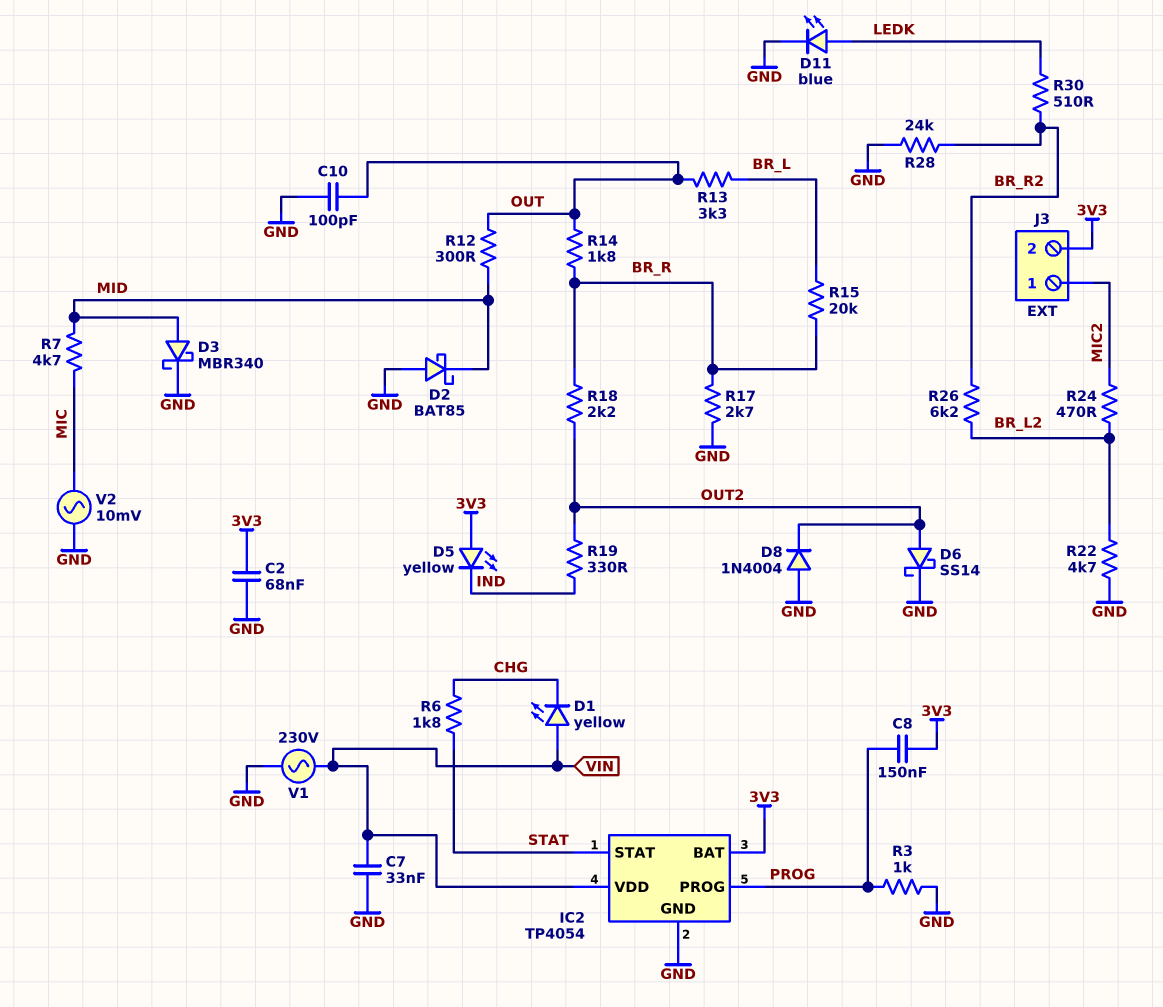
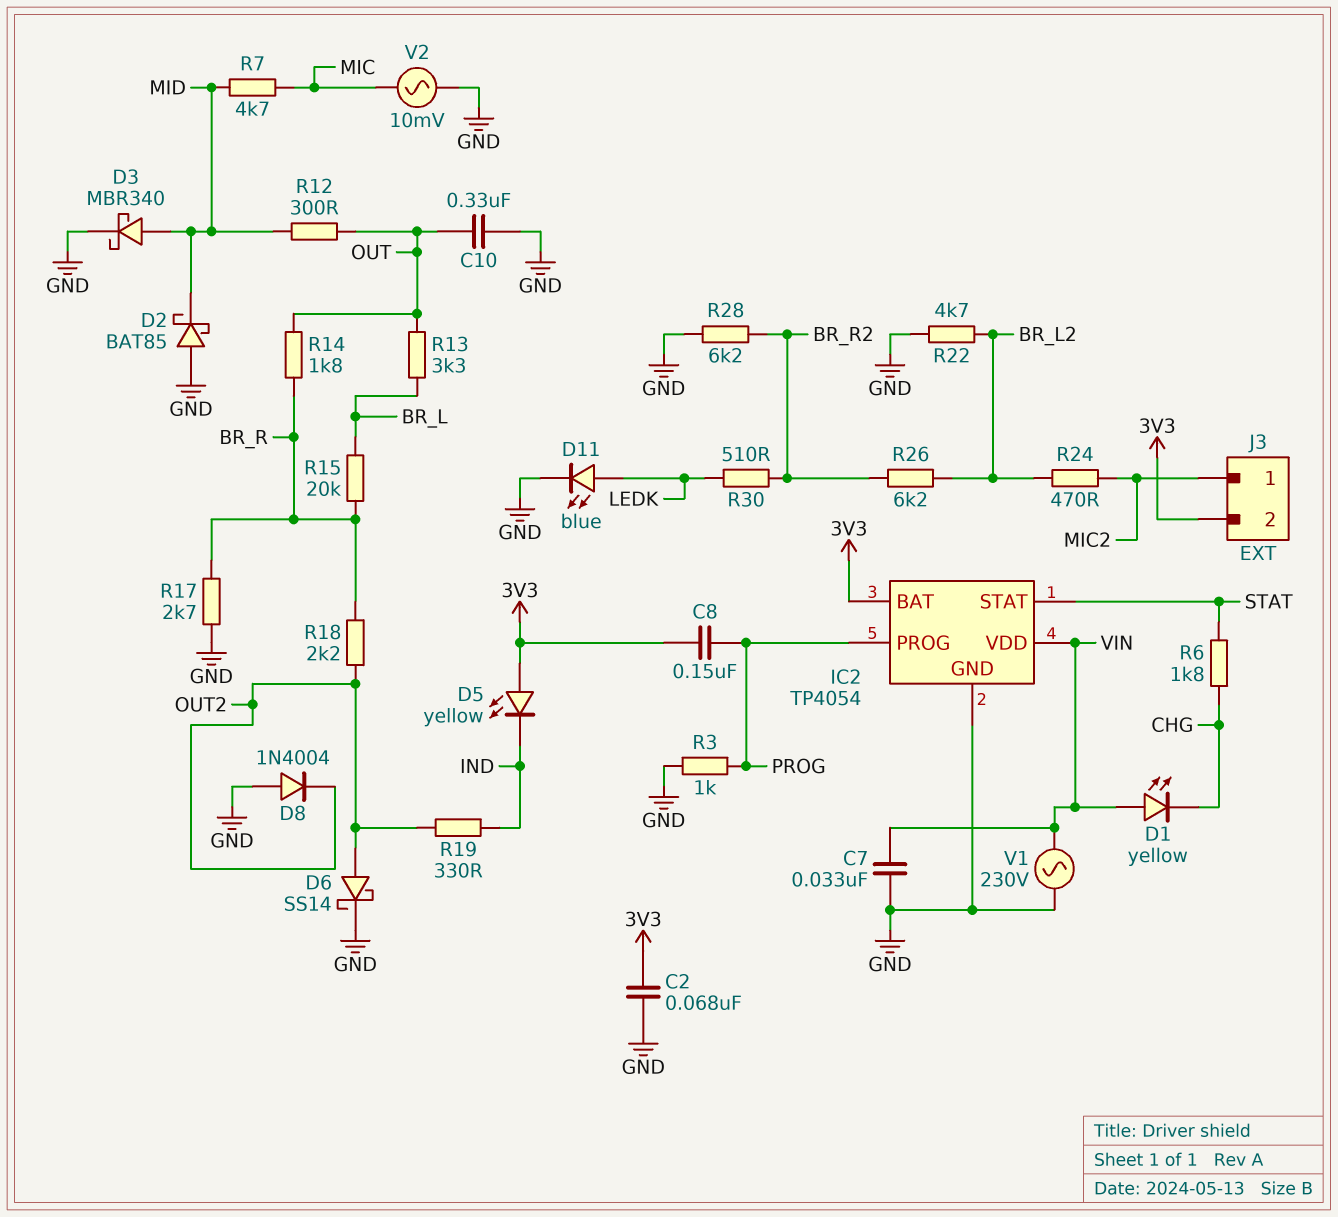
C10: 100pF (GND, OUT) -> 330nF (GND, OUT)
R28: 24k (BR_R2, GND) -> 6.2k (BR_R2, GND)

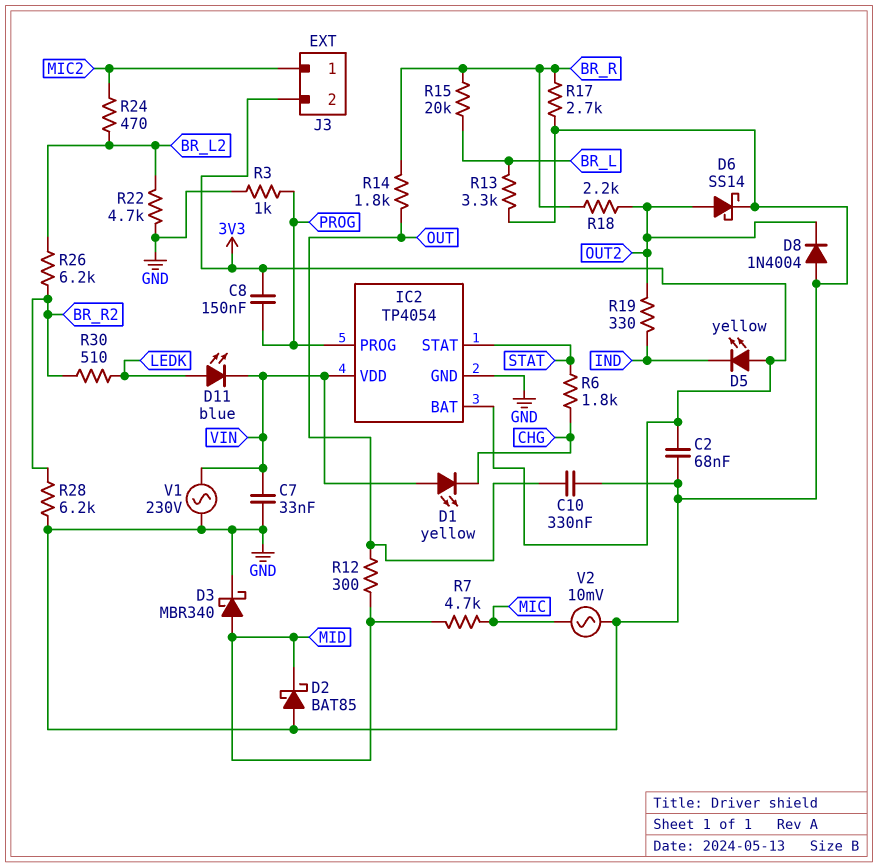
D11: LED blue (A LEDK, K GND) -> LED blue (A LEDK, K VIN)
R13: 3.3k (BR_L, OUT) -> 3.3k (BR_L, GND)

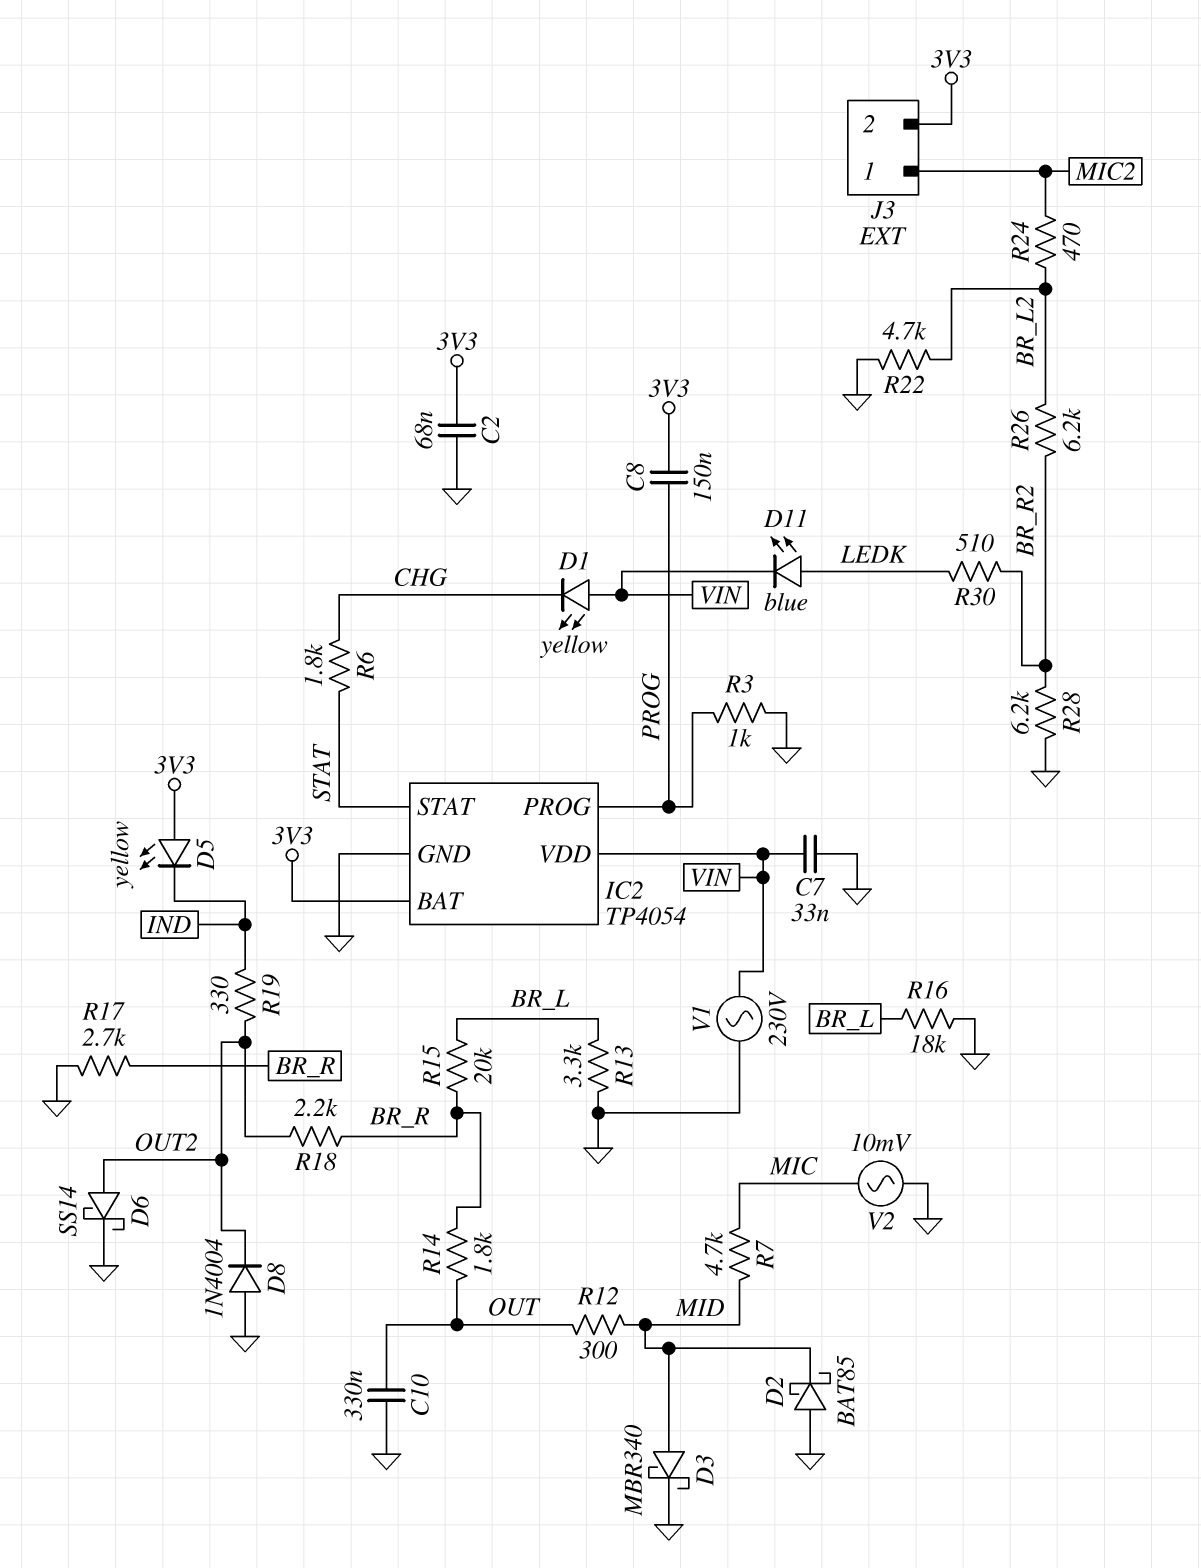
R16: none -> 18k (BR_L, GND)

